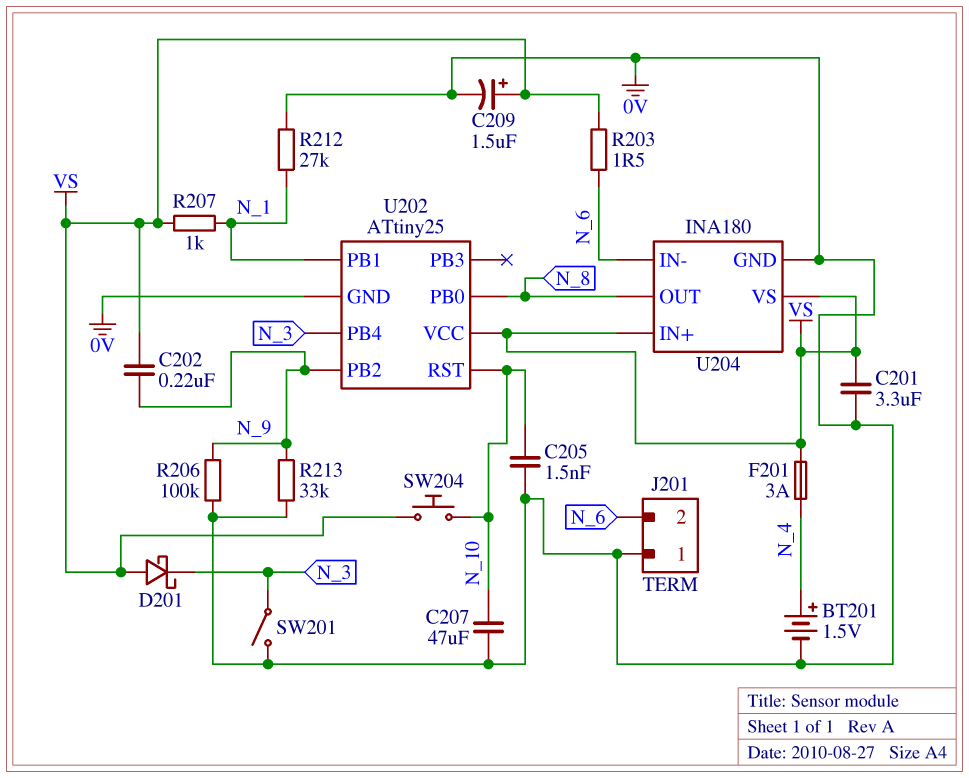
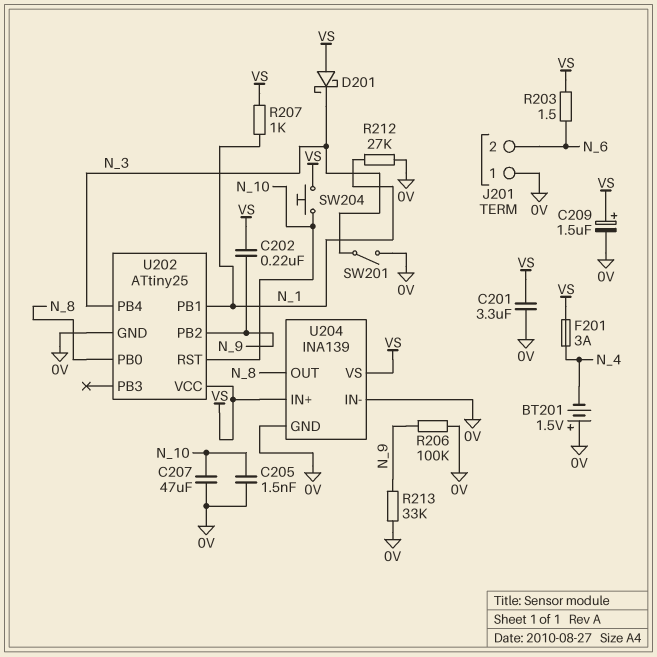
BT201: 1.5V (plus N_4, minus 0V) -> 1.5V (plus 0V, minus N_4)
U204: INA180 -> INA139
U204 pin IN-: N_6 -> 0V

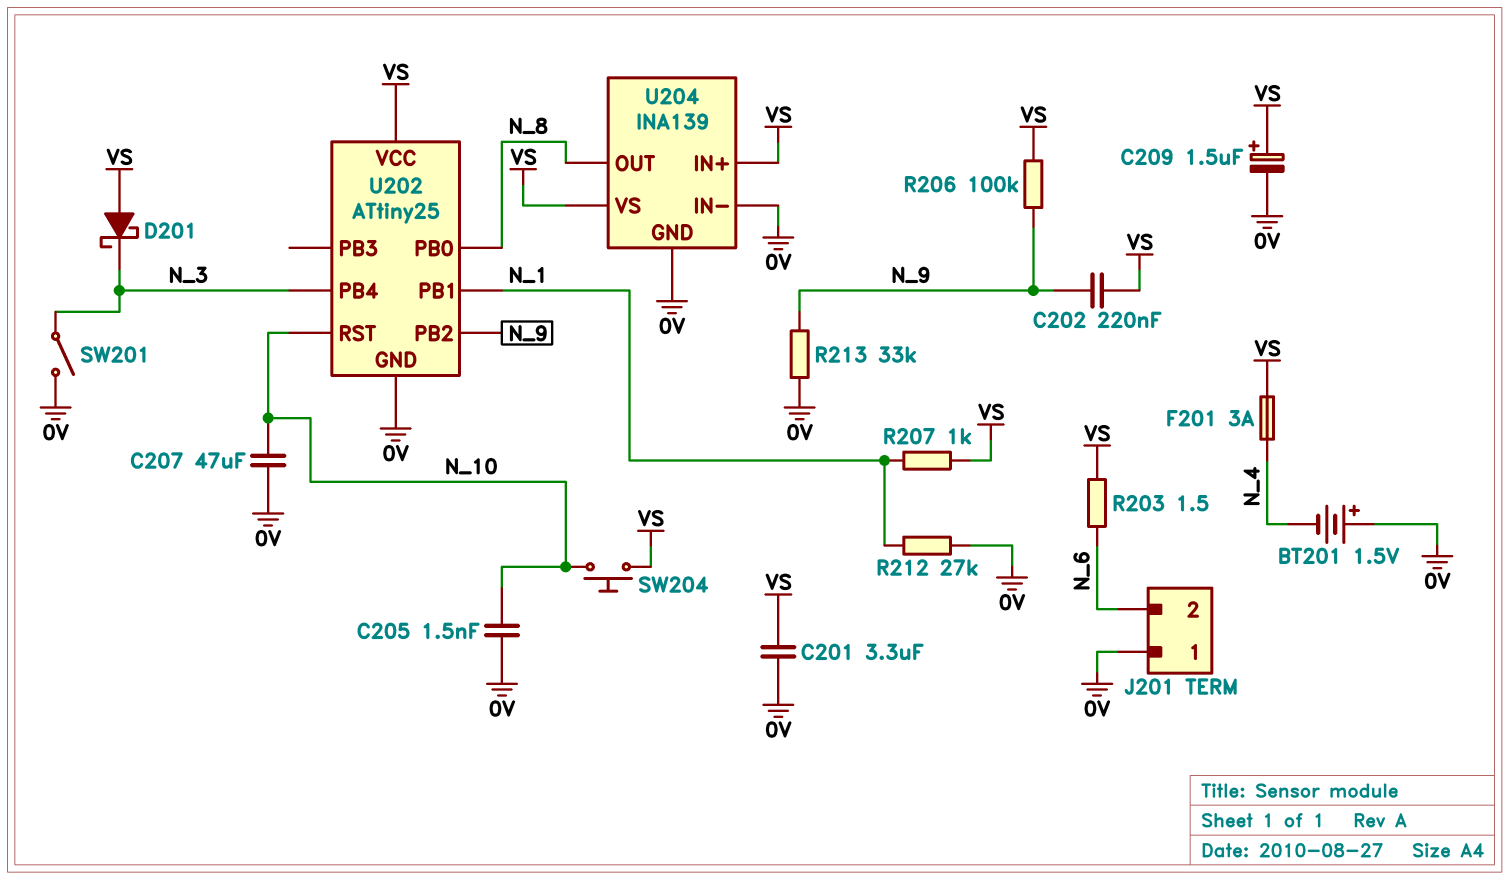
R206: 100k (0V, N_9) -> 100k (N_9, VS)

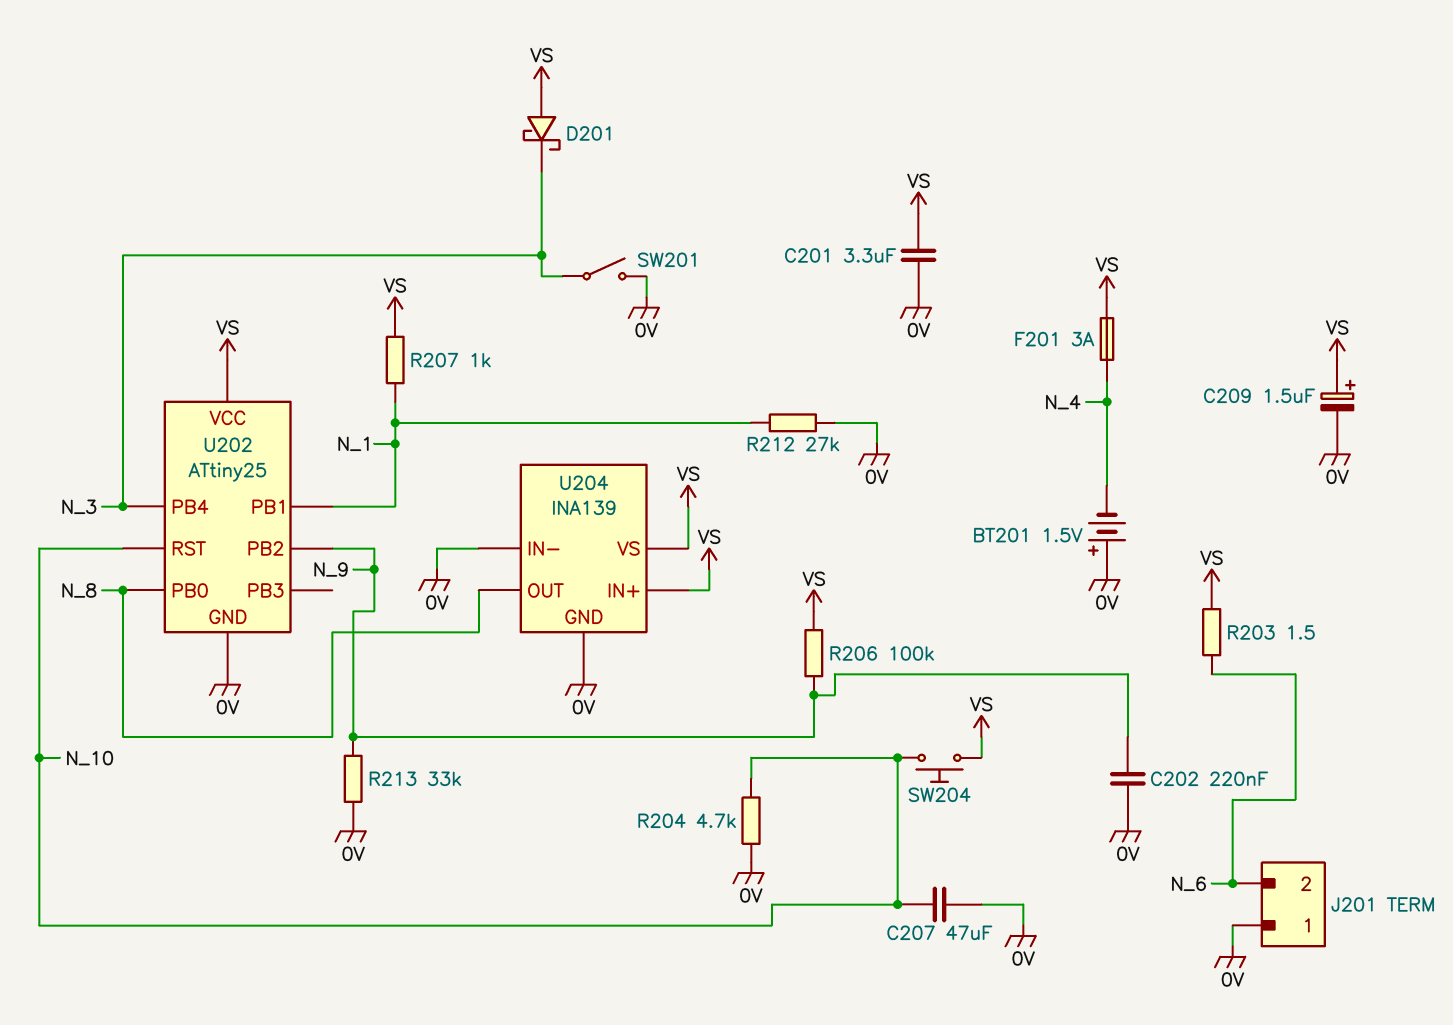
C202: 220nF (N_9, VS) -> 220nF (0V, N_9)
C205: 1.5nF (0V, N_10) -> none
R204: none -> 4.7k (0V, N_10)

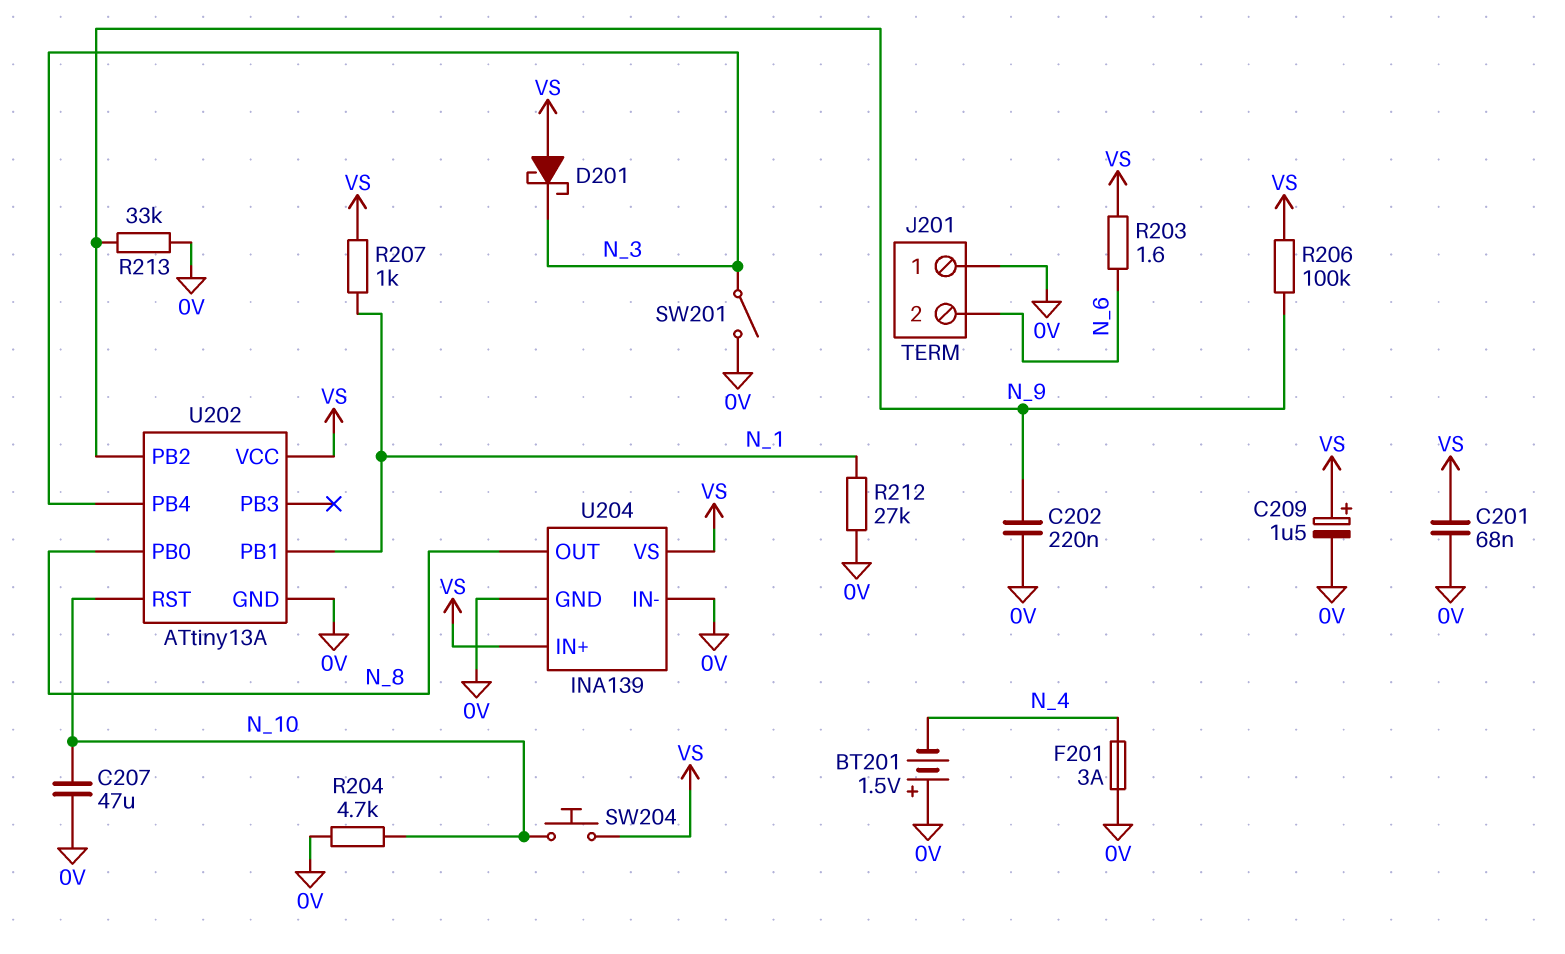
C201: 3.3uF (0V, VS) -> 68nF (0V, VS)
F201: 3A (N_4, VS) -> 3A (0V, N_4)
R203: 1.5 (N_6, VS) -> 1.6 (N_6, VS)
U202: ATtiny25 -> ATtiny13A

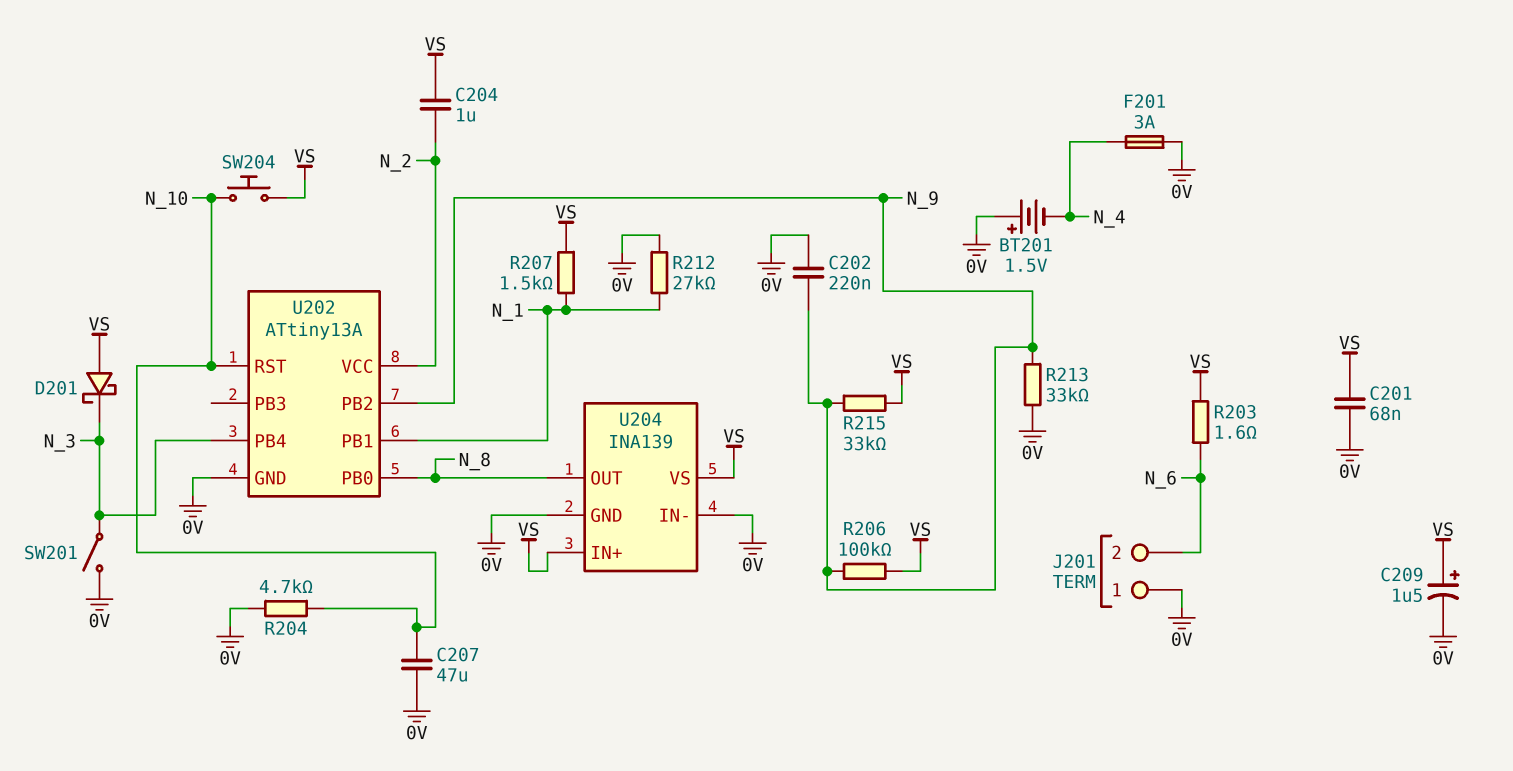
C204: none -> 1uF (N_2, VS)
R207: 1k (N_1, VS) -> 1.5k (N_1, VS)
R215: none -> 33k (N_9, VS)
U202 pin VCC: VS -> N_2

